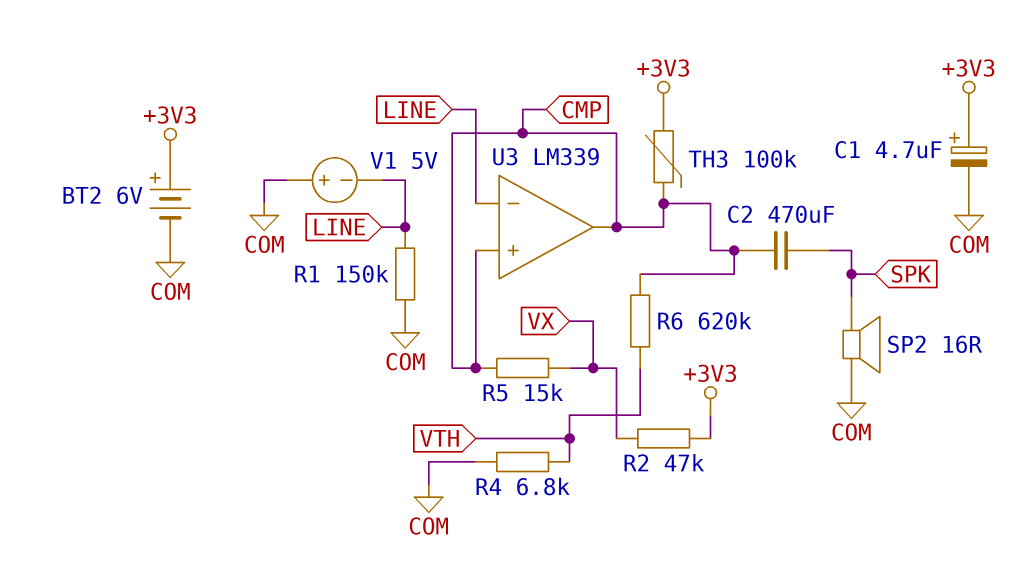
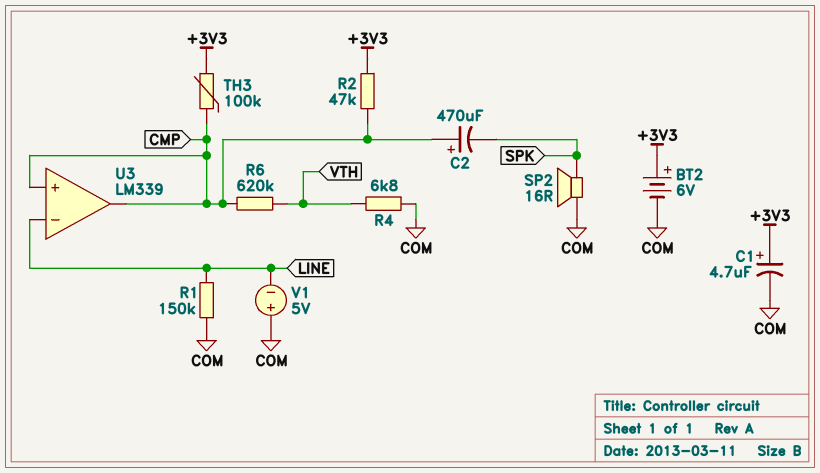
C2: 470uF (CMP, SPK) -> 470uF (plus CMP, minus SPK)
R2: 47k (+3V3, VX) -> 47k (+3V3, CMP)
R5: 15k (CMP, VX) -> none

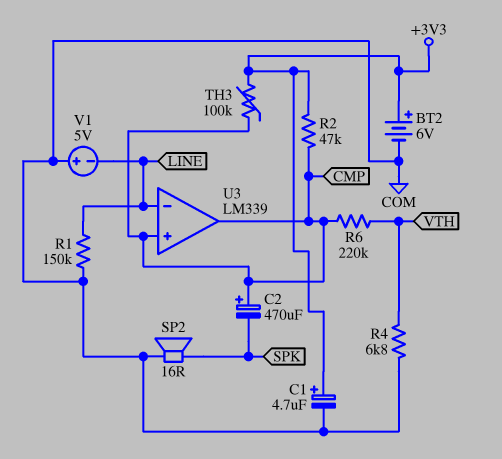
R6: 620k (CMP, VTH) -> 220k (CMP, VTH)

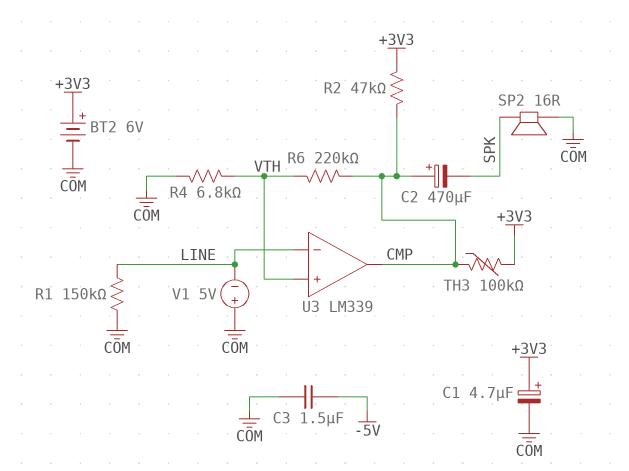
C3: none -> 1.5uF (-5V, COM)
U3 pin in+: CMP -> VTH

